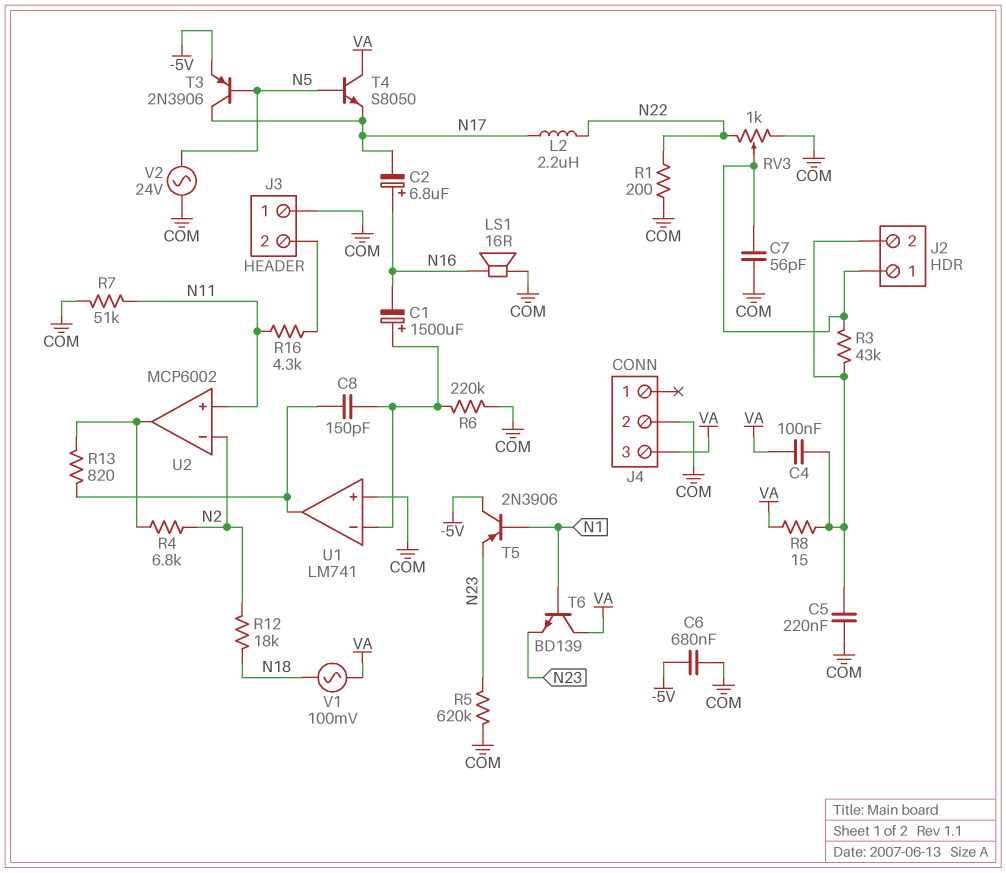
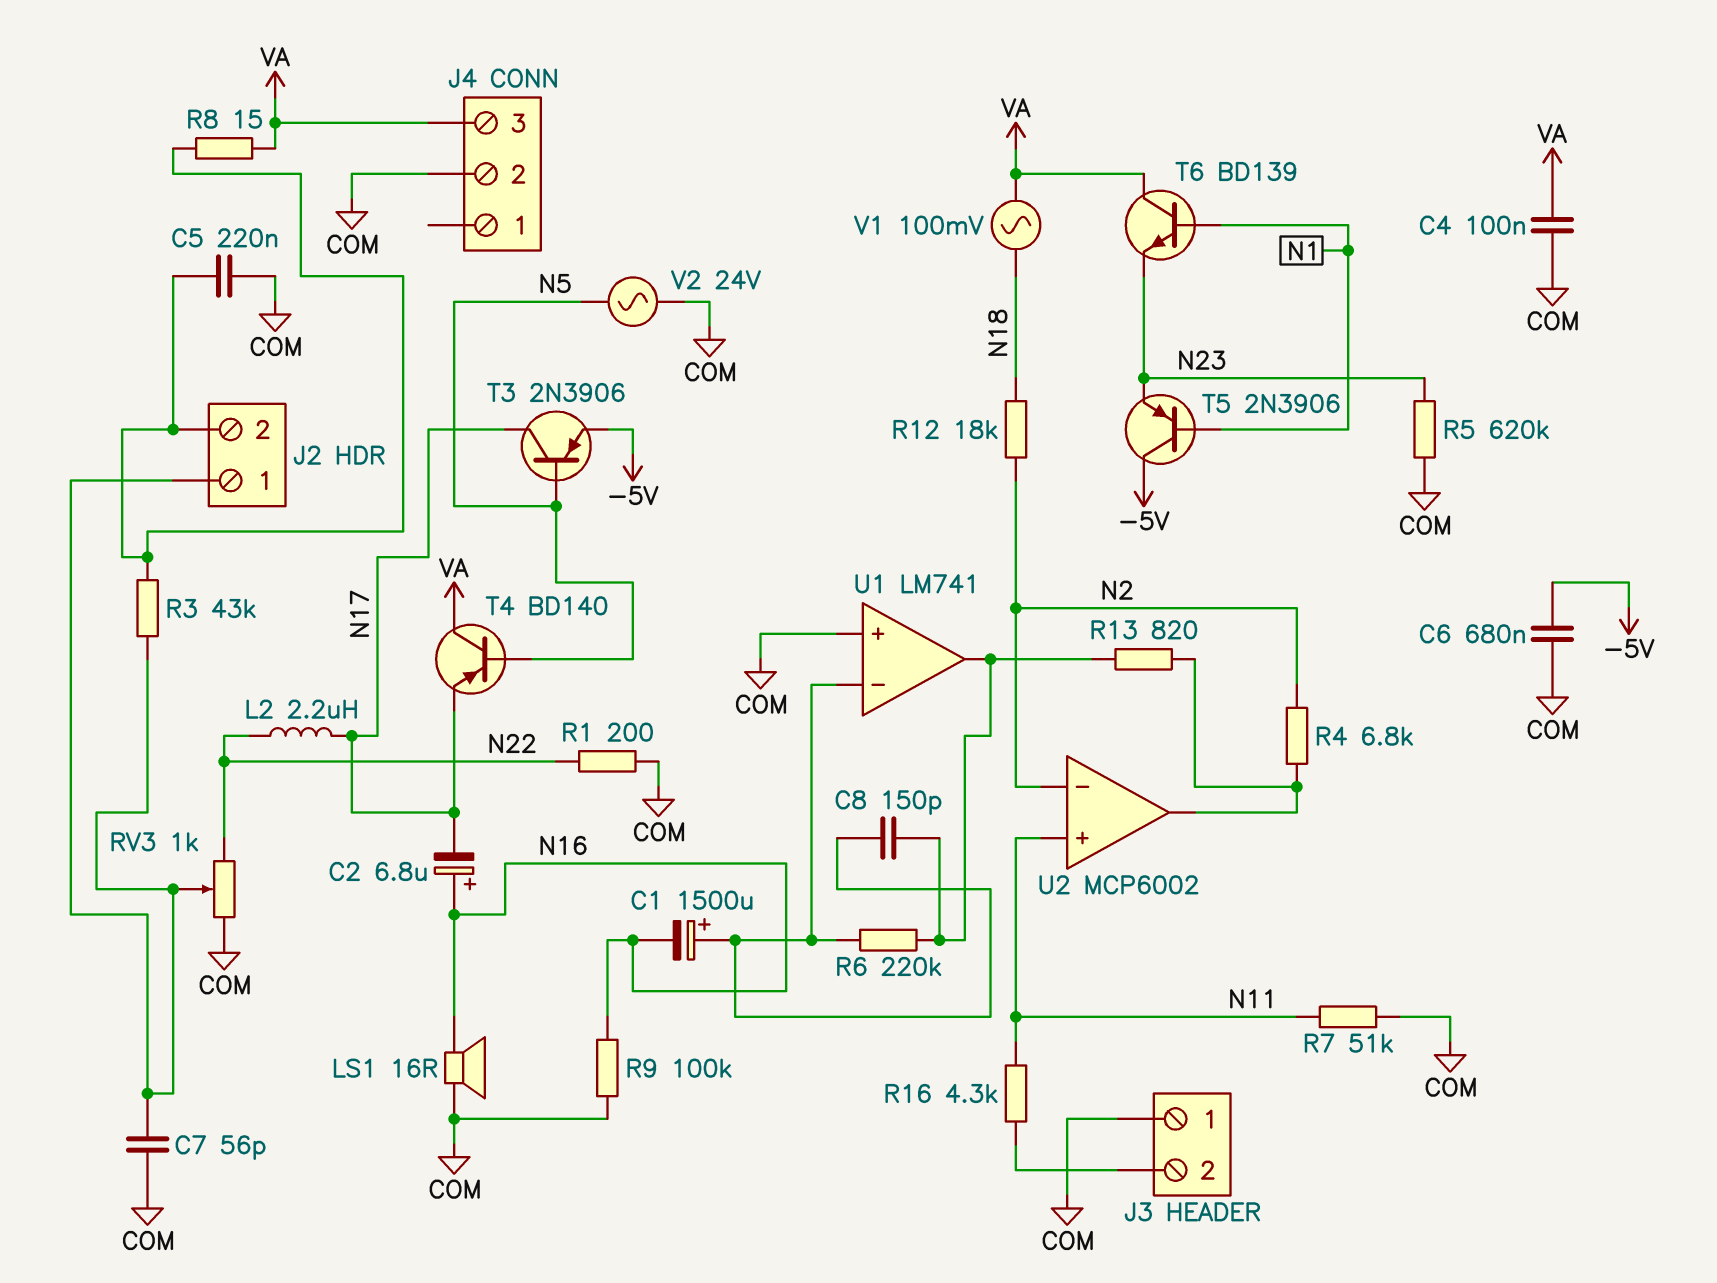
C4: 100nF (J2/2, VA) -> 100nF (COM, VA)
R6: 220k (COM, U1/in-) -> 220k (U1/in-, U1/out)
R9: none -> 100k (COM, N16)
T4: NPN S8050 (B N5, C VA, E N17) -> PNP BD140 (B N5, C VA, E N17)

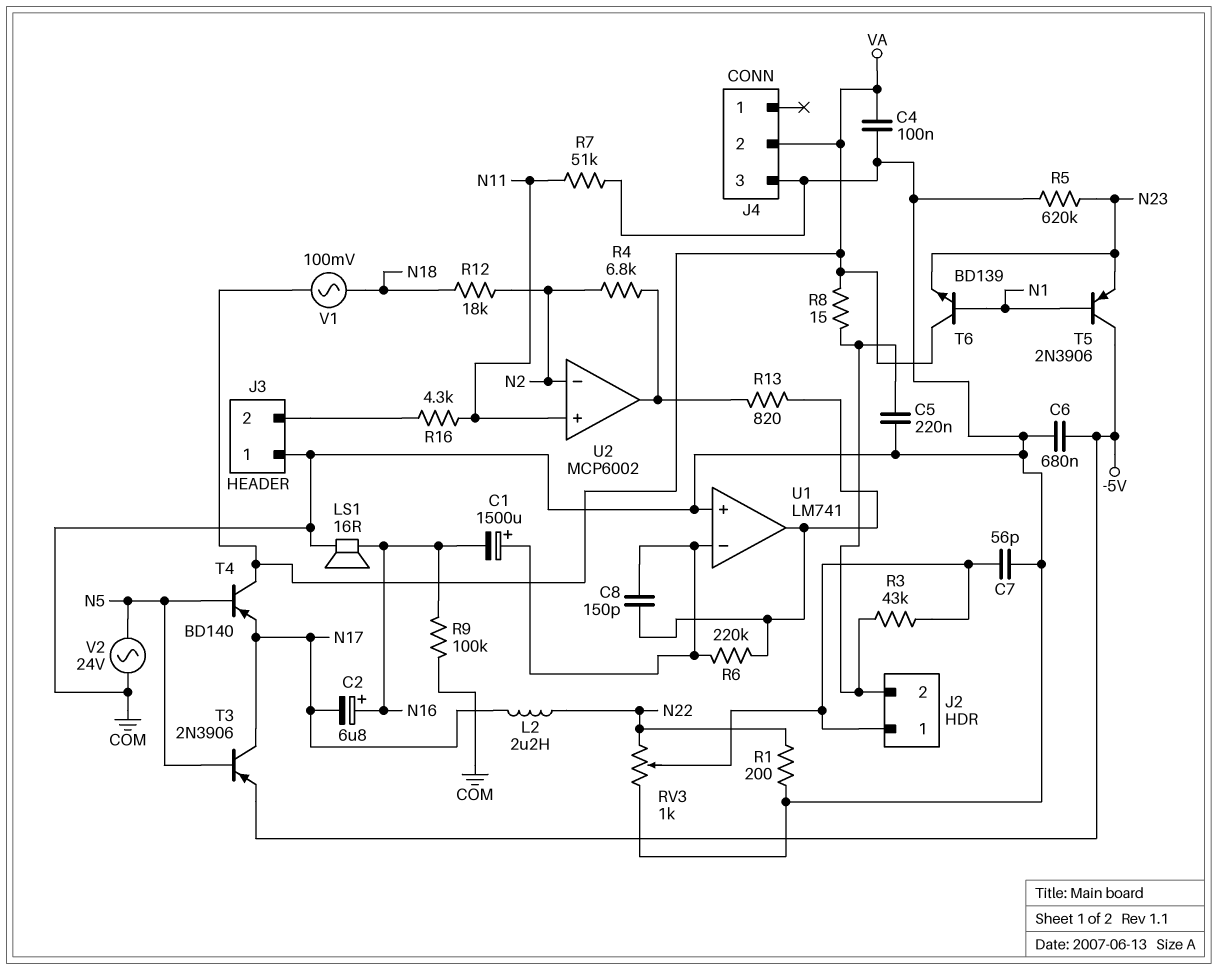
J4 pin 2: COM -> VA
J4 pin 3: VA -> COM

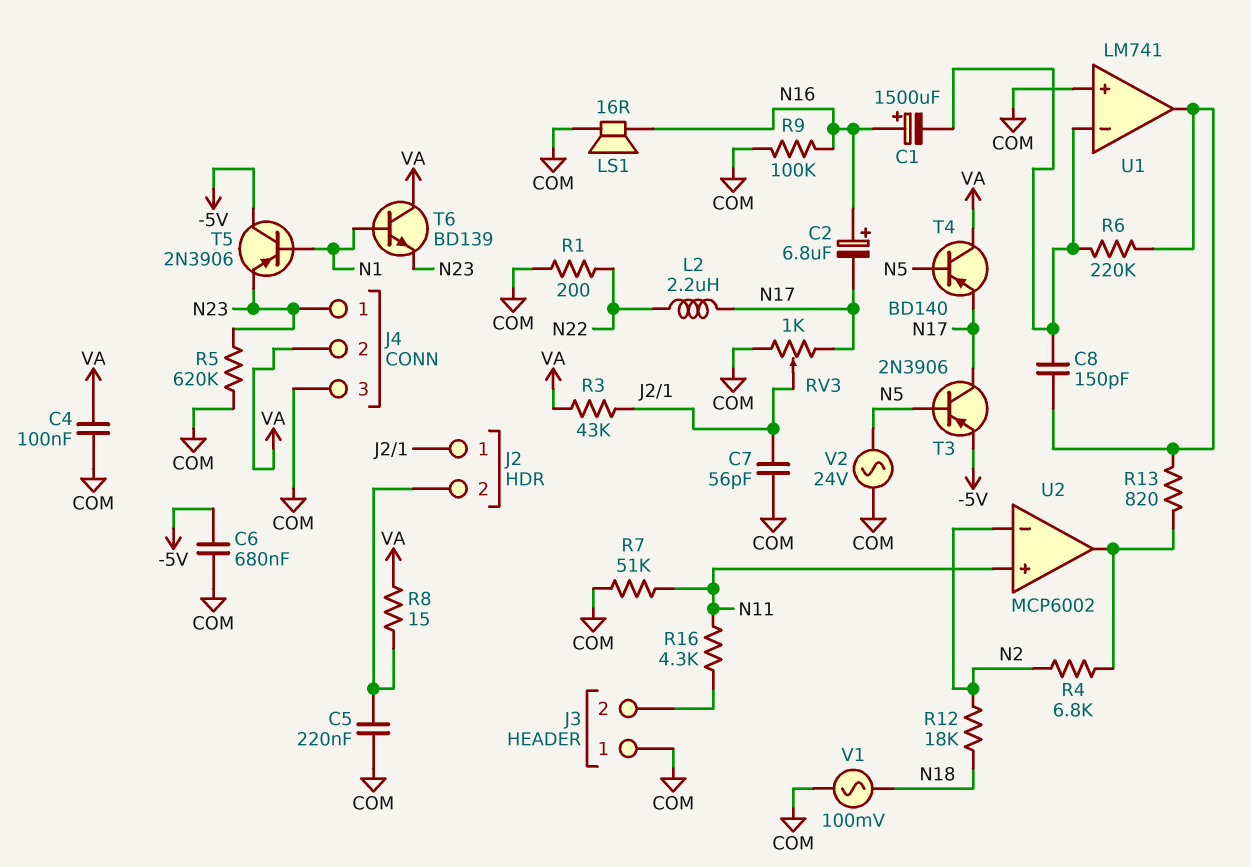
C1: 1500uF (plus U1/in-, minus N16) -> 1500uF (plus N16, minus U1/in-)
J4 pin 1: none -> N23
R3: 43k (J2/1, J2/2) -> 43k (J2/1, VA)
RV3: 1k (COM, N22, wiper J2/1) -> 1k (COM, N17, wiper J2/1)
V1: AC 100mV (N18, VA) -> AC 100mV (COM, N18)

